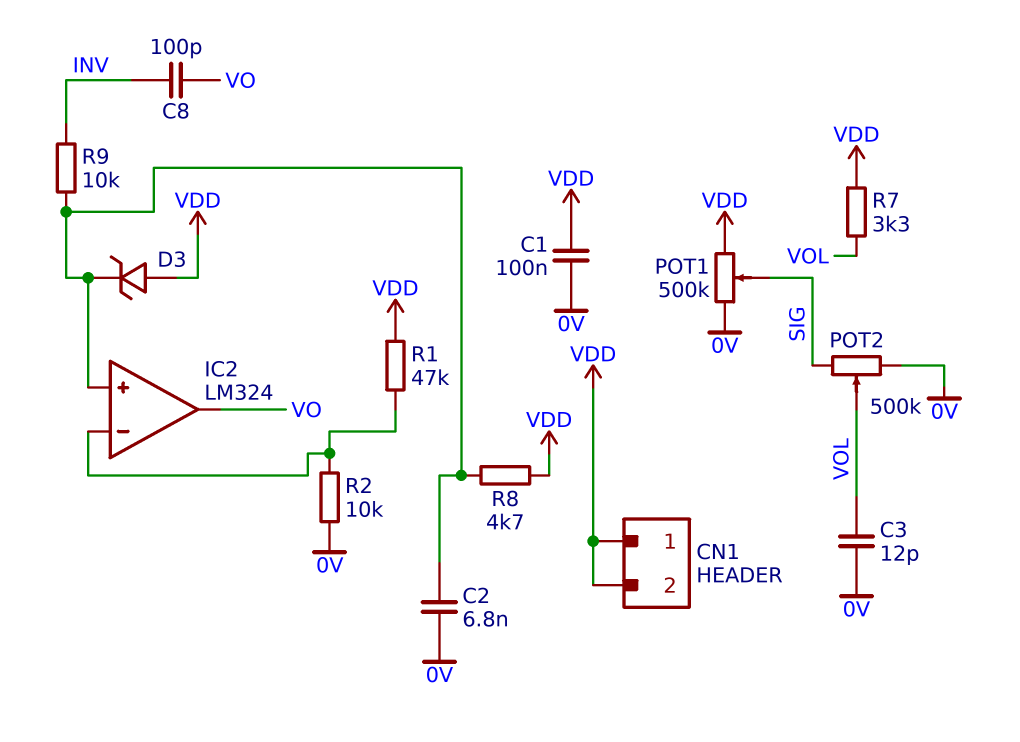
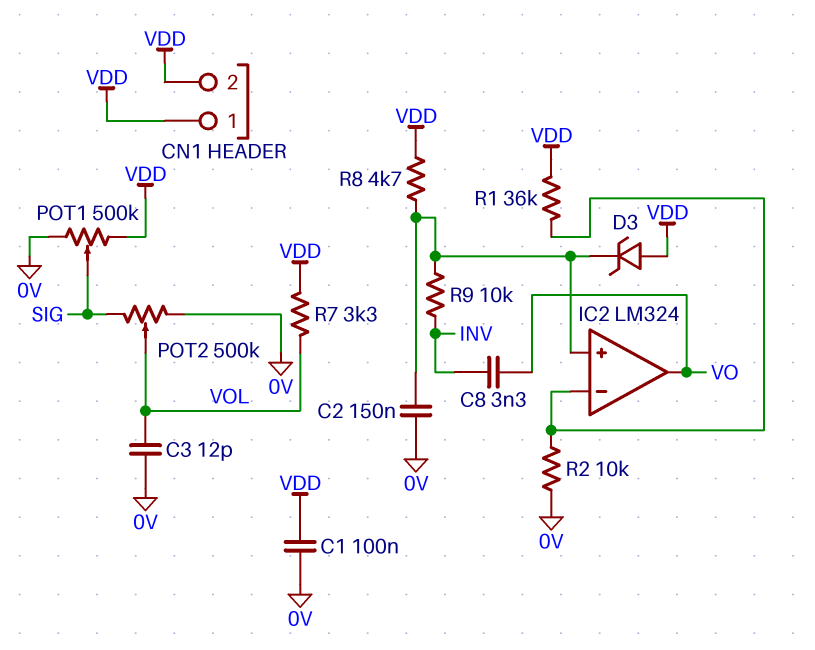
C2: 6.8nF (0V, IC2/in+) -> 150nF (0V, IC2/in+)
C8: 100pF (INV, VO) -> 3.3nF (INV, VO)
R1: 47k (IC2/in-, VDD) -> 36k (IC2/in-, VDD)

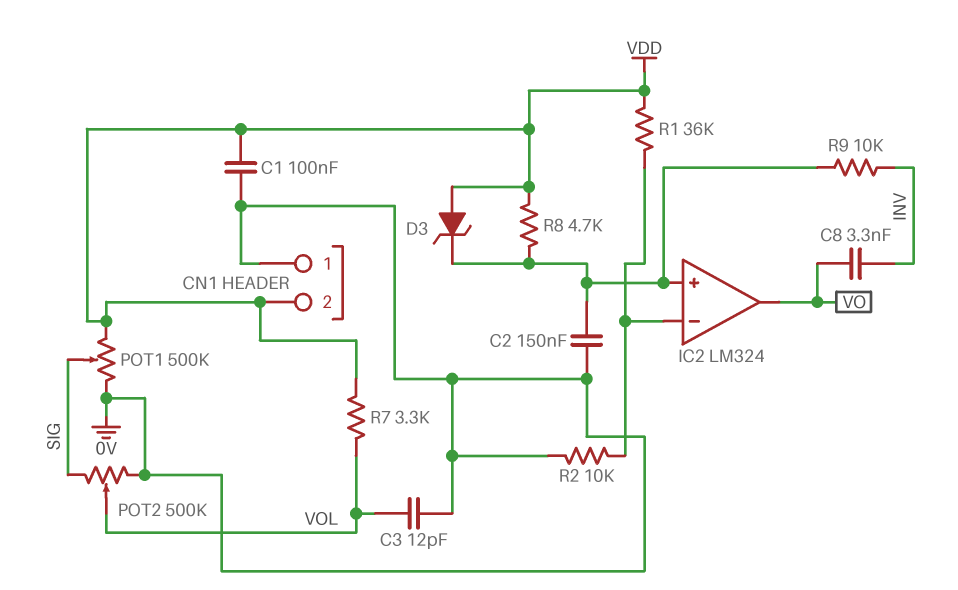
CN1 pin 1: VDD -> 0V

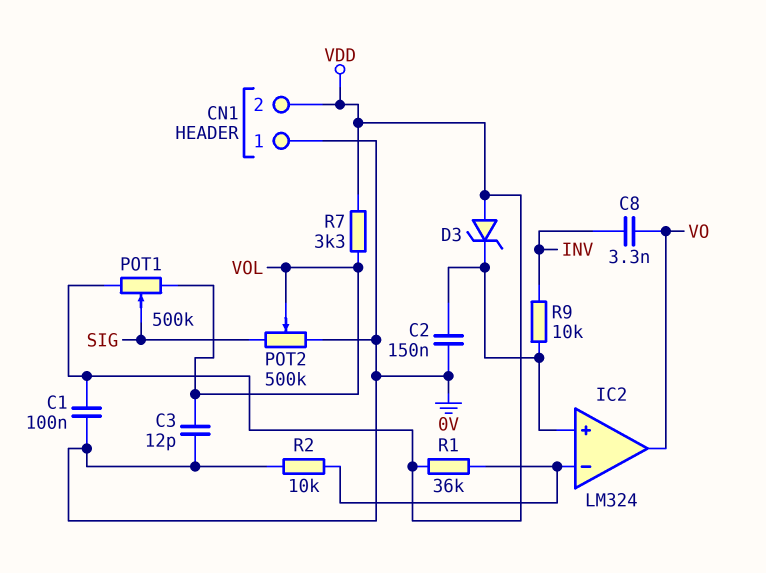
POT1: 500k (0V, VDD, wiper SIG) -> 500k (VDD, VOL, wiper SIG)
R8: 4.7k (IC2/in+, VDD) -> none

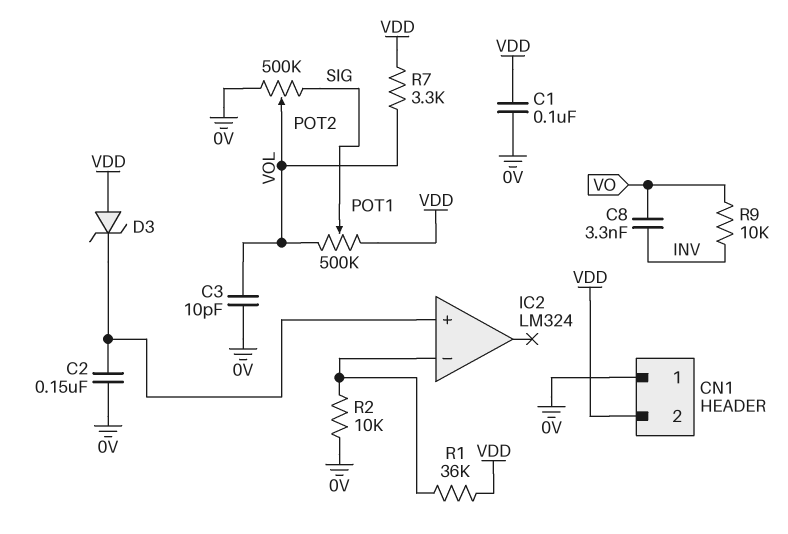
C3: 12pF (0V, VOL) -> 10pF (0V, VOL)
IC2 pin out: VO -> none
R9: 10k (IC2/in+, INV) -> 10k (INV, VO)

